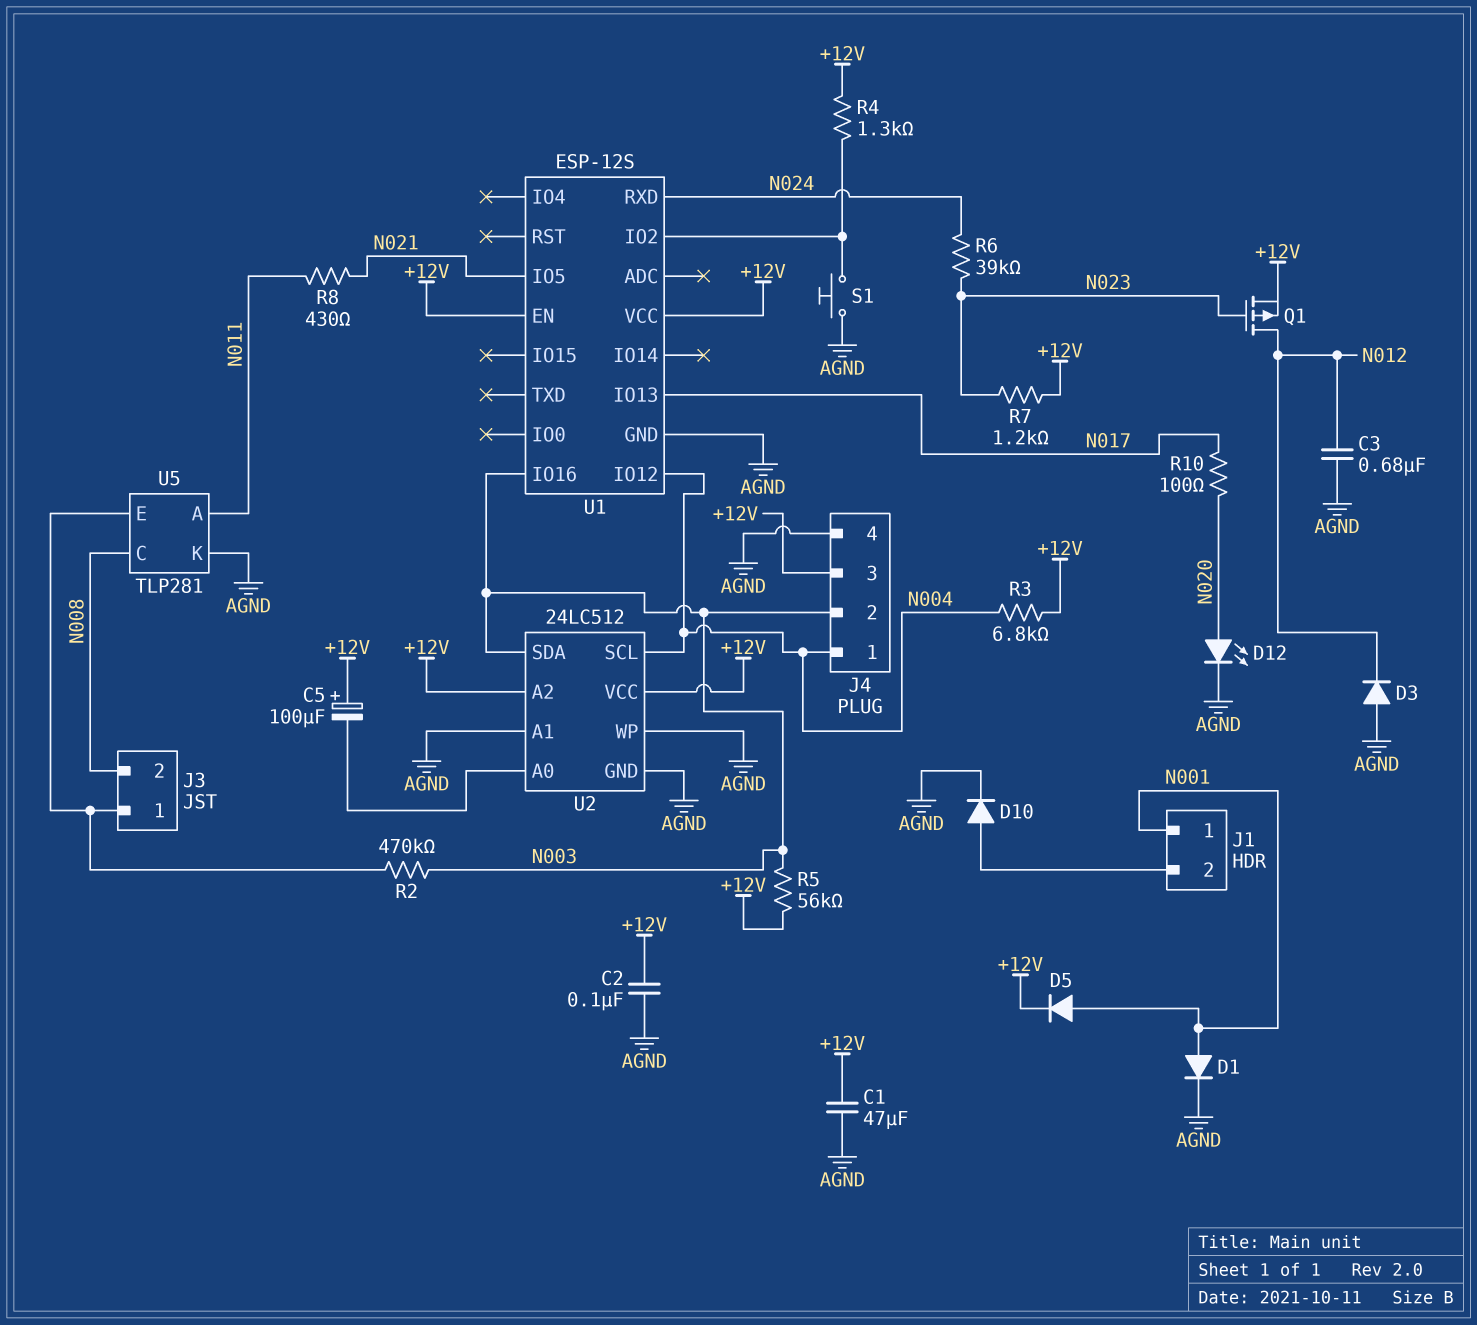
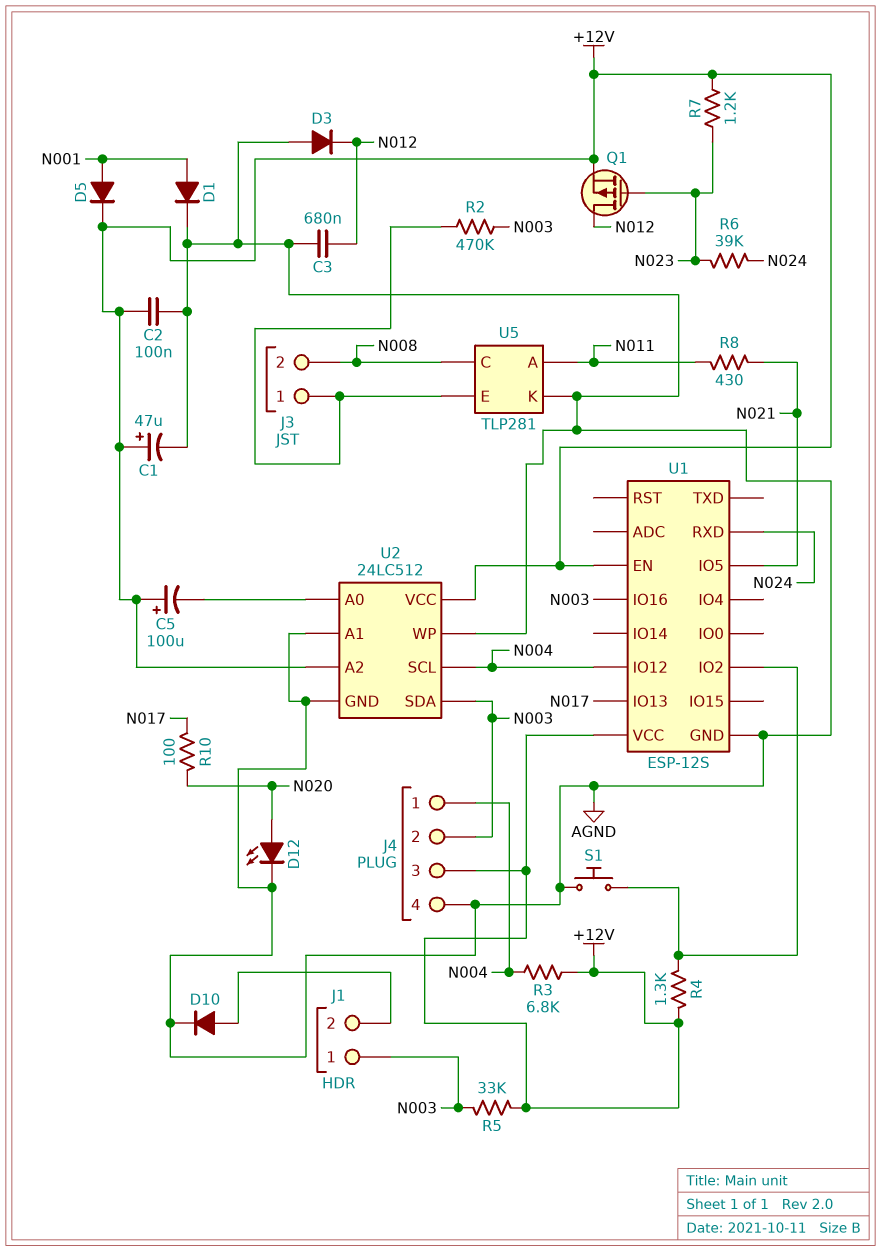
C1: 47uF (+12V, AGND) -> 47uF (plus +12V, minus AGND)
J1 pin 1: N001 -> N003
R5: 56k (+12V, N003) -> 33k (+12V, N003)

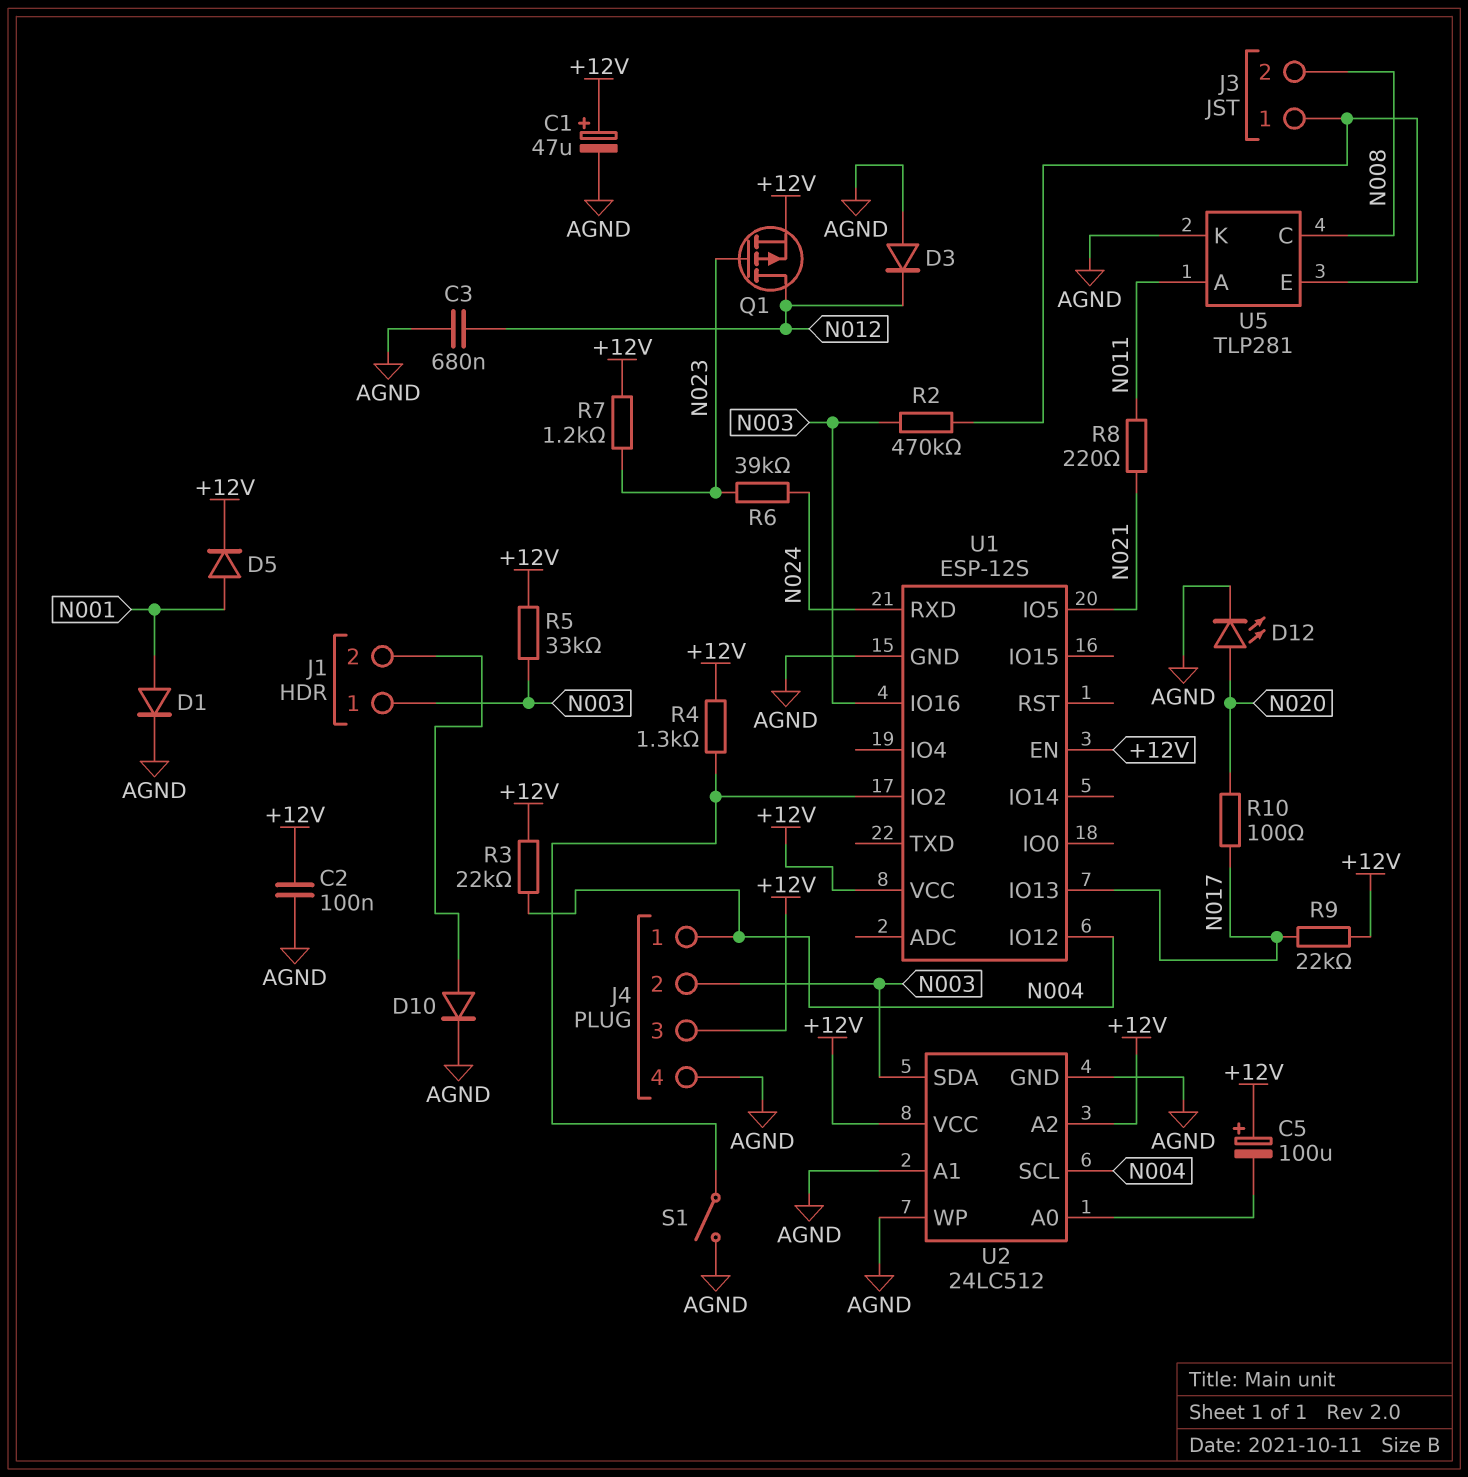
R3: 6.8k (+12V, N004) -> 22k (+12V, N004)
R8: 430 (N011, N021) -> 220 (N011, N021)
R9: none -> 22k (+12V, N017)
S1: button (AGND, U1/IO2) -> switch (AGND, U1/IO2)

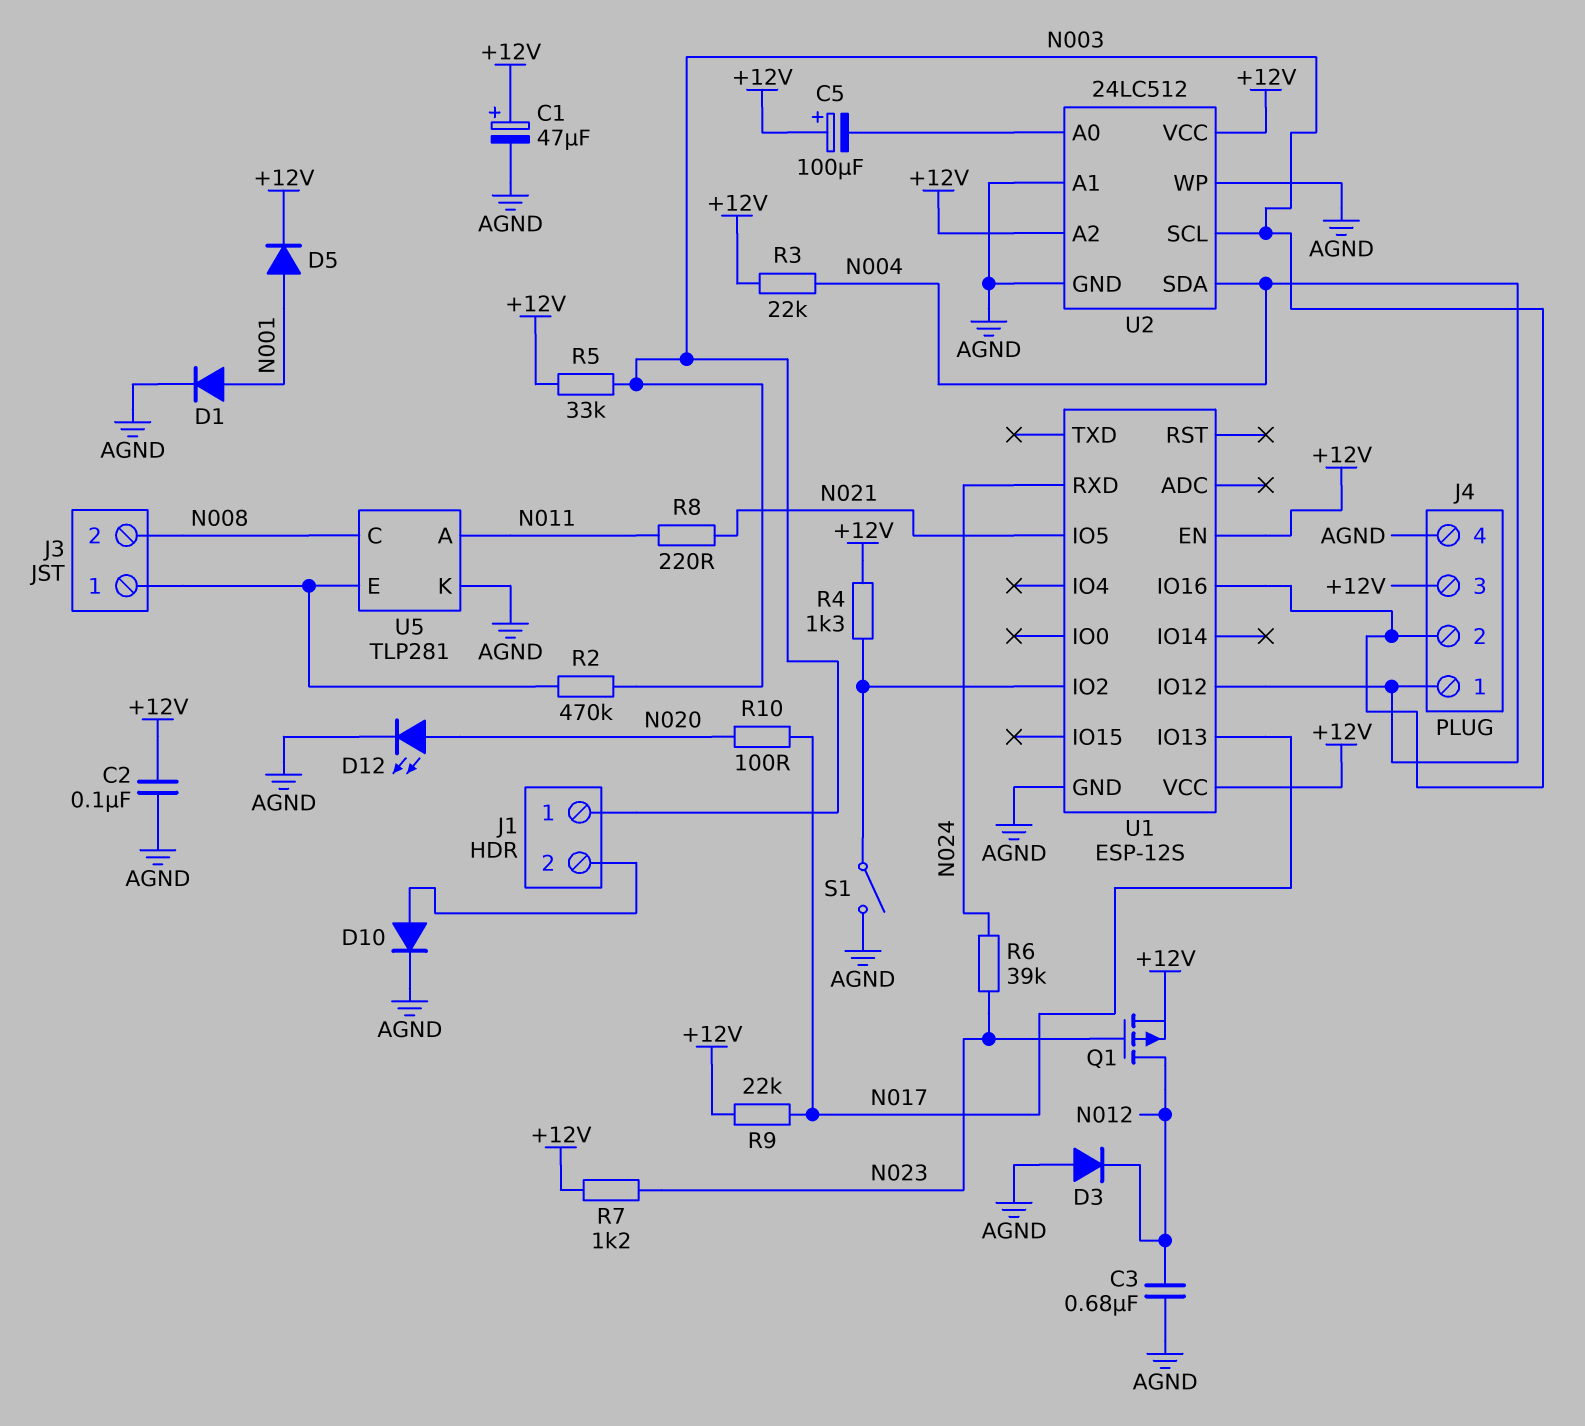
U2 pin SCL: N004 -> N003
U2 pin SDA: N003 -> N004

